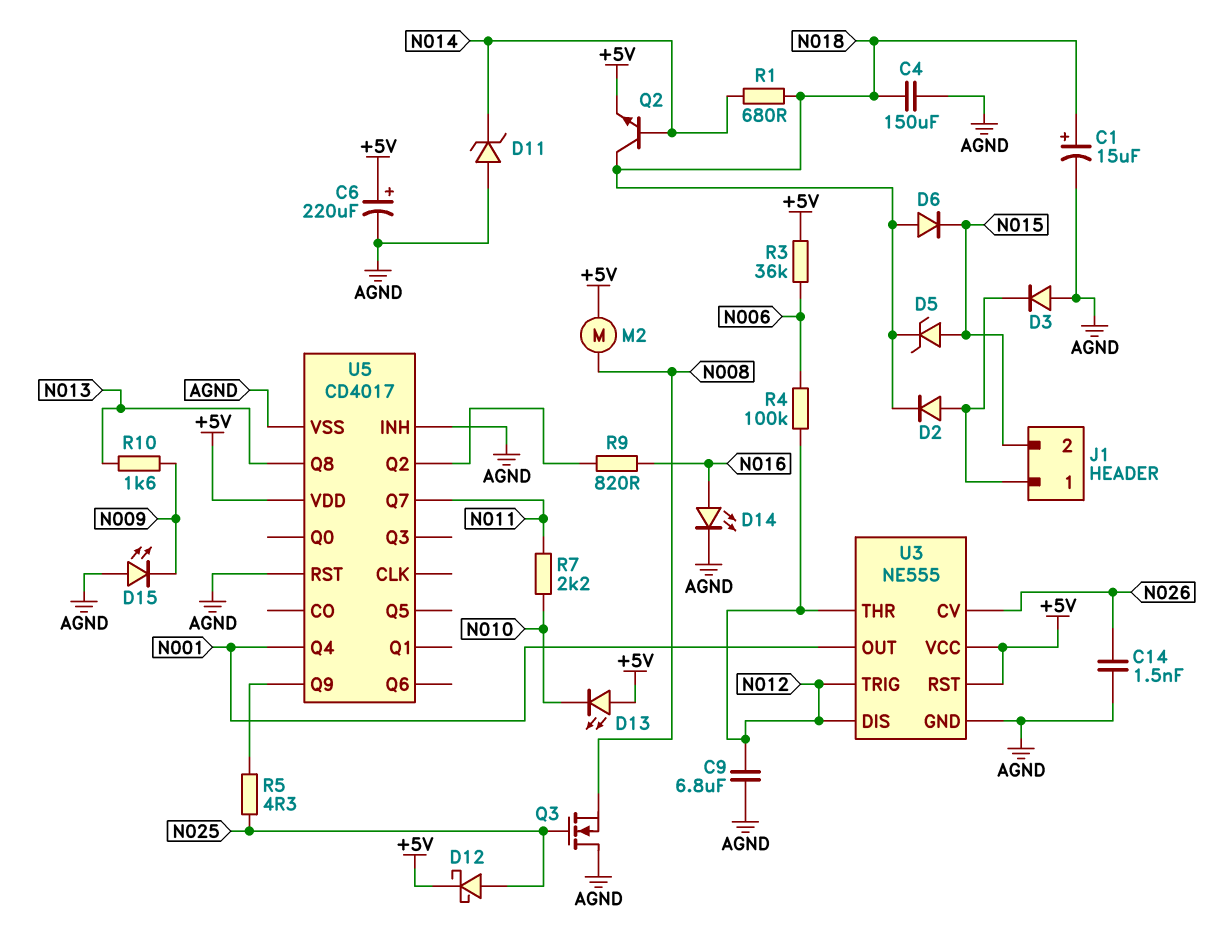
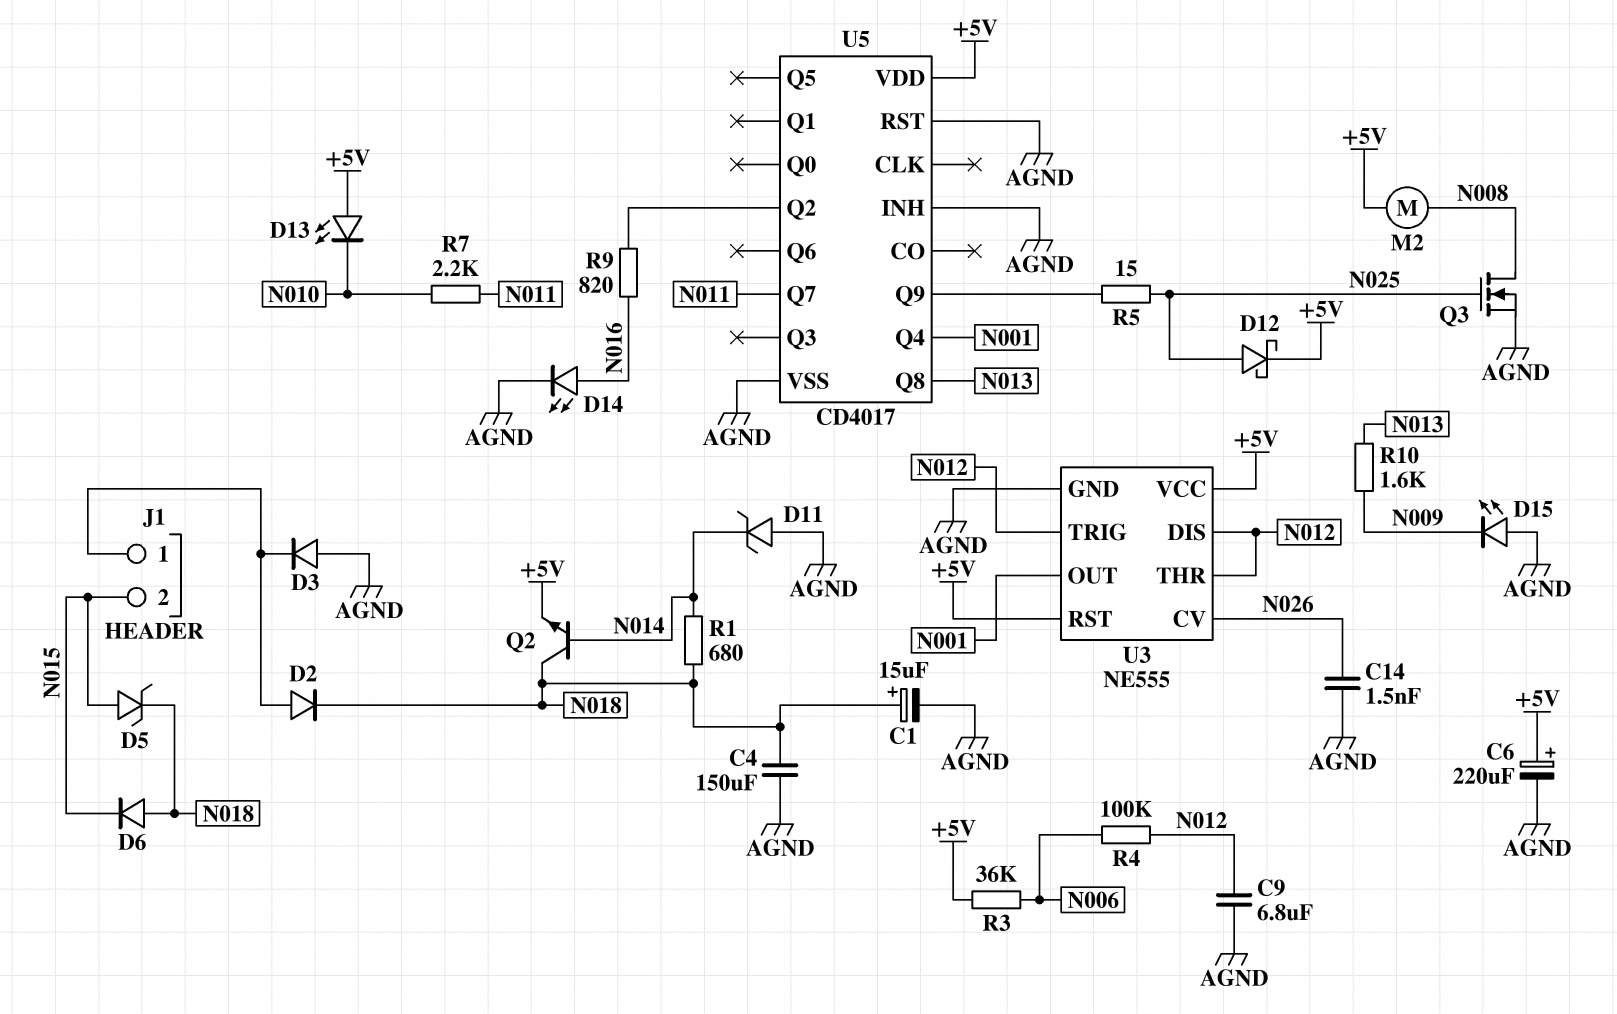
Q3: NMOS (G N025, D AGND, S N008) -> NMOS (G N025, D N008, S AGND)
R5: 4.3 (N025, U5/Q9) -> 15 (N025, U5/Q9)

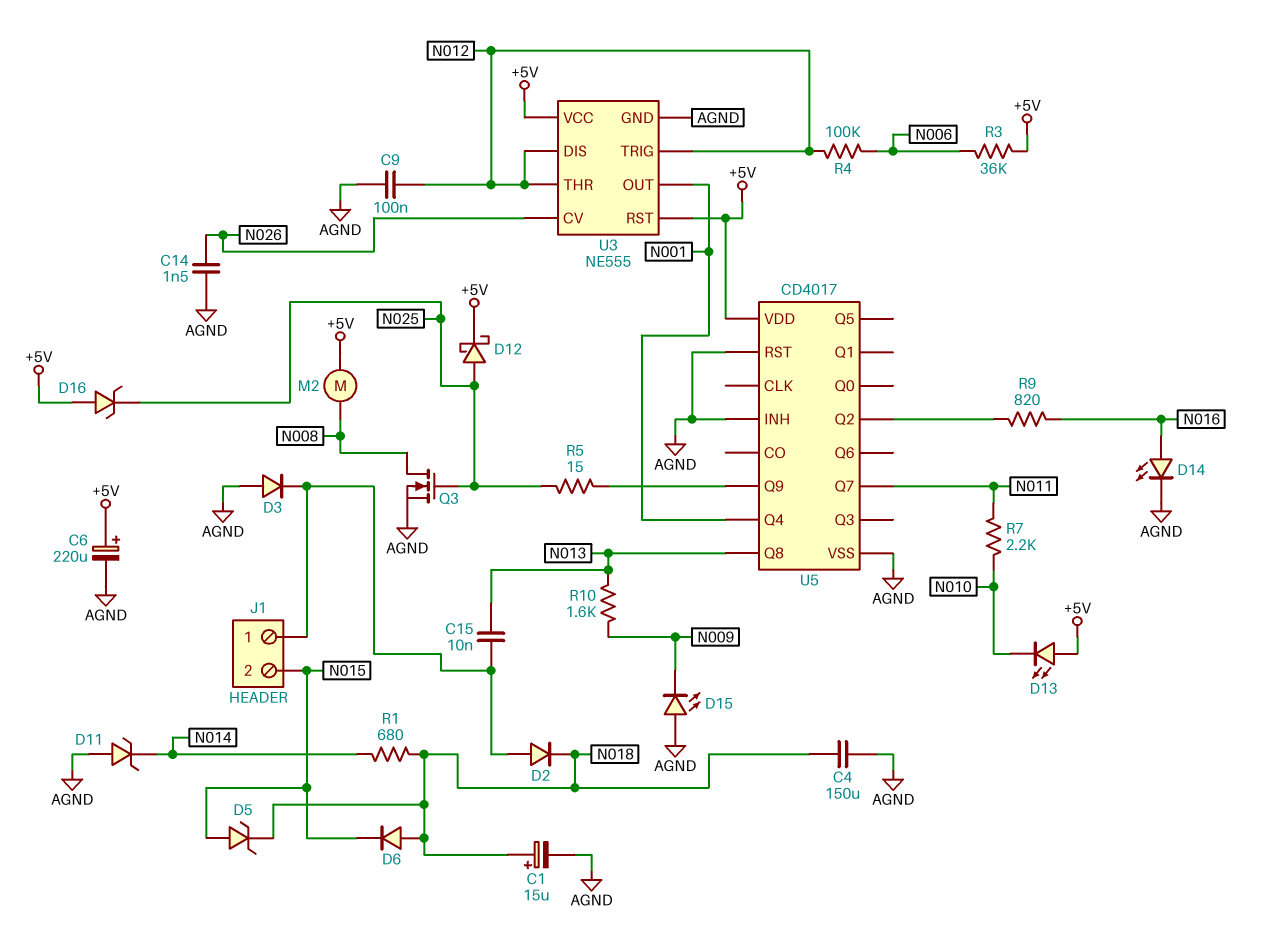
C9: 6.8uF (AGND, N012) -> 100nF (AGND, N012)
C15: none -> 10nF (J1/1, N013)
D16: none -> zener (A +5V, K N025)
Q2: NPN (B N014, C N018, E +5V) -> none

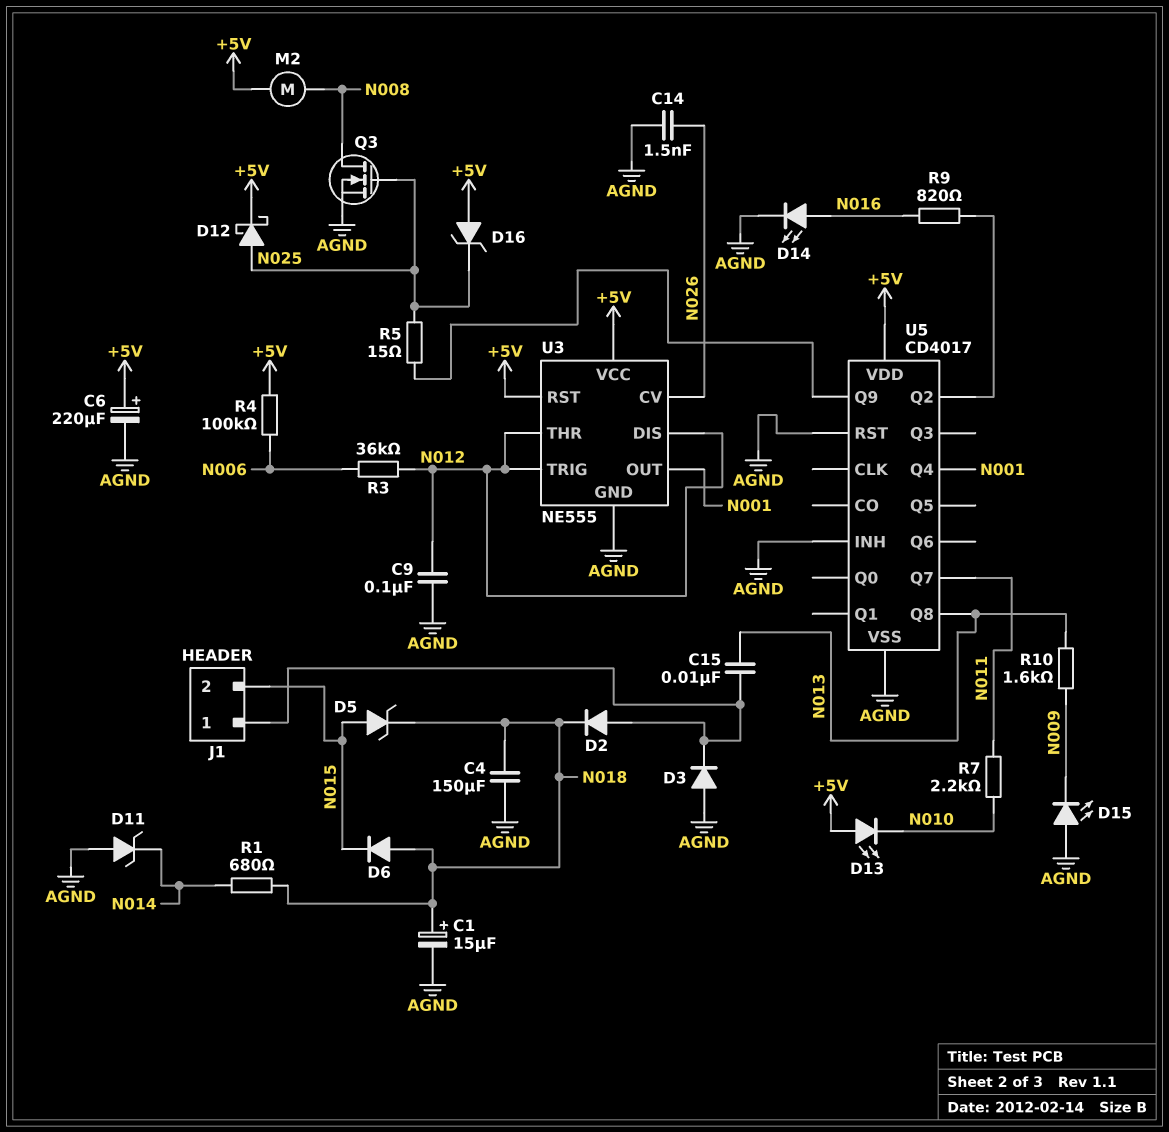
R3: 36k (+5V, N006) -> 36k (N006, N012)
R4: 100k (N006, N012) -> 100k (+5V, N006)

